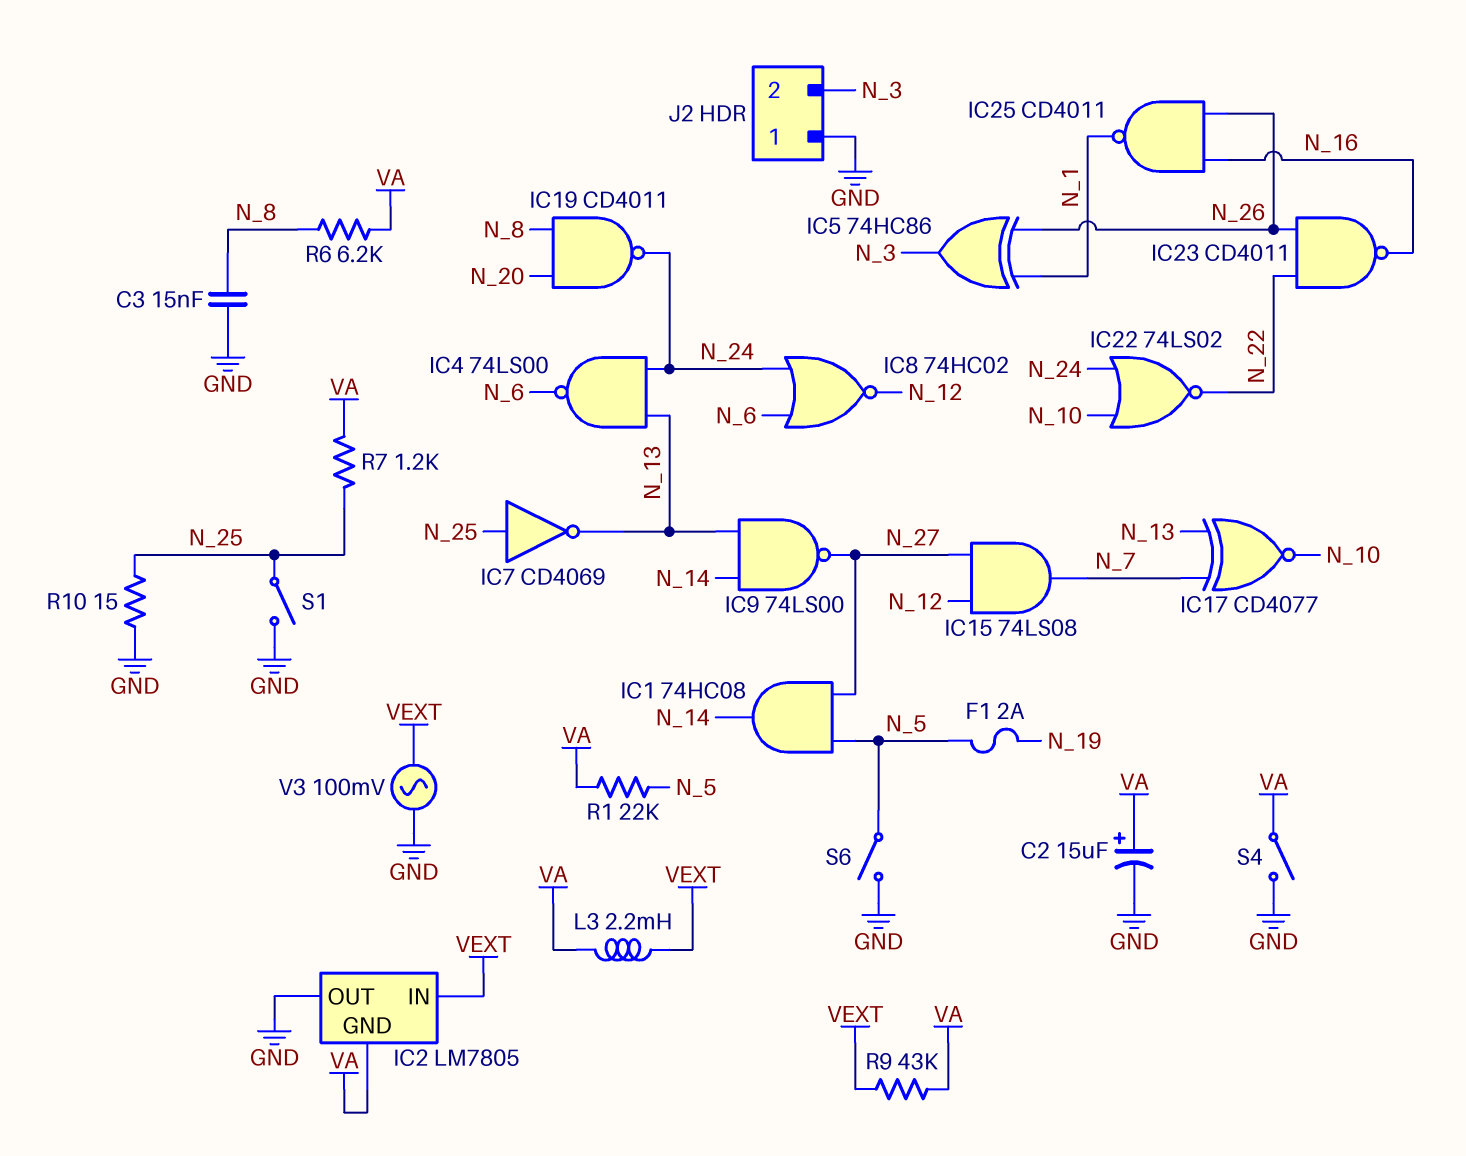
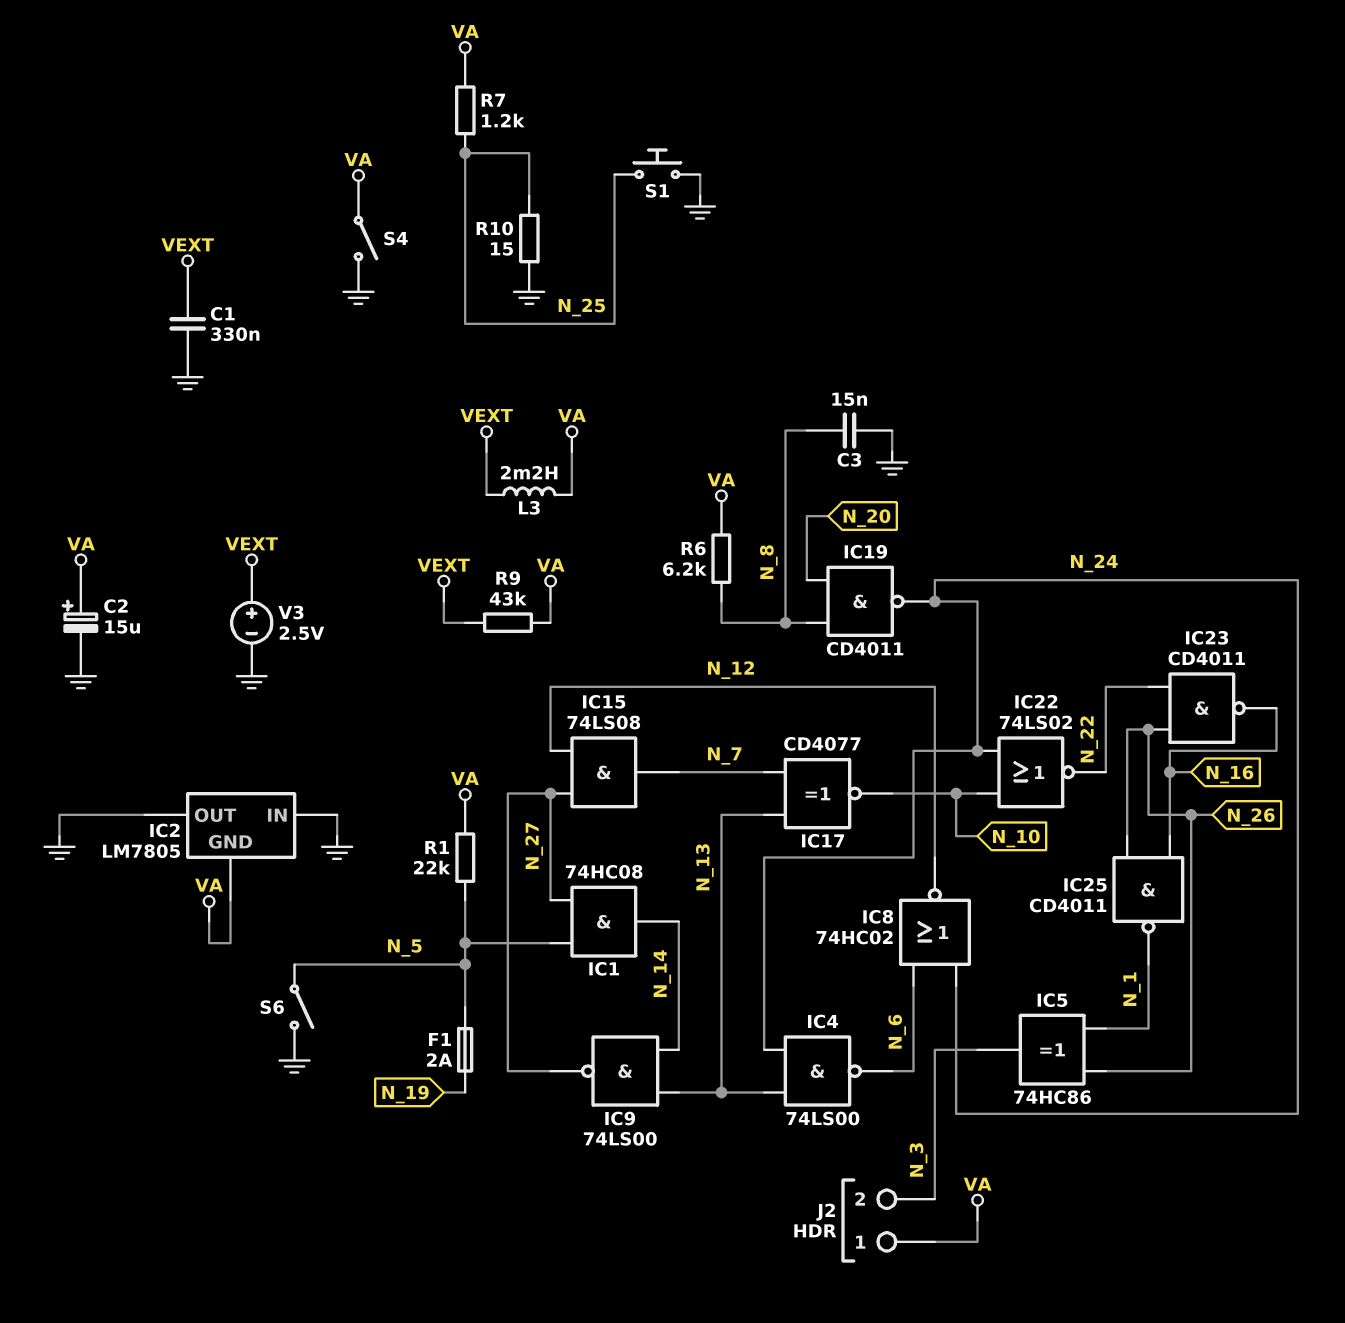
C1: none -> 330nF (GND, VEXT)
IC2 pin IN: VEXT -> GND
IC7: NOT CD4069 (in N_25, out N_13) -> none
J2 pin 1: GND -> VA
S1: switch (GND, N_25) -> button (GND, N_25)
V3: AC 100mV (GND, VEXT) -> 2.5V (plus VEXT, minus GND)

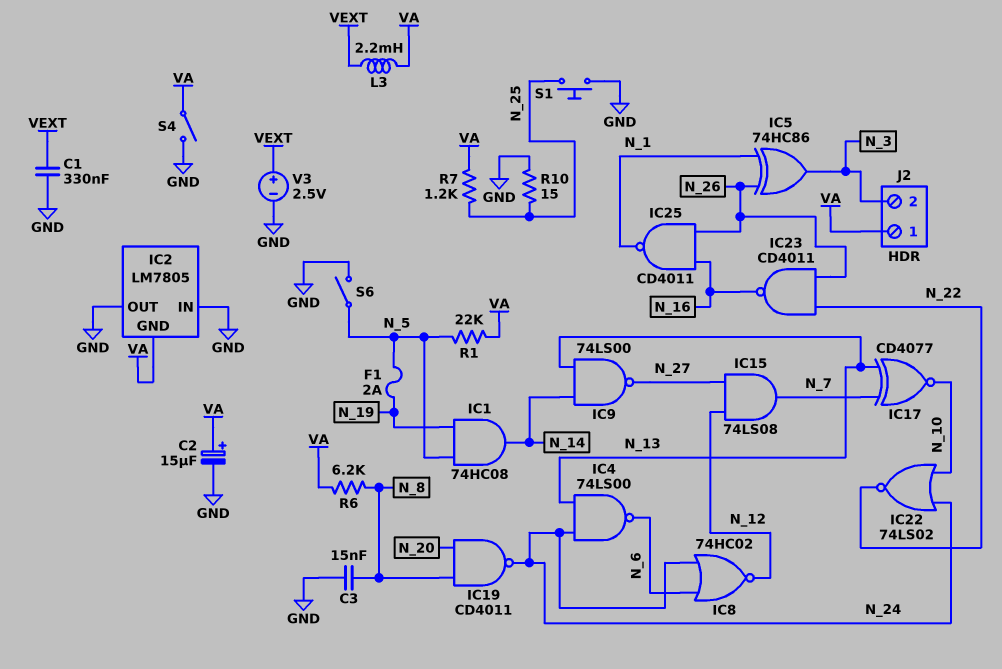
IC1: AND 74HC08 (in N_5, in N_27, out N_14) -> AND 74HC08 (in N_5, in N_19, out N_14)
R9: 43k (VA, VEXT) -> none

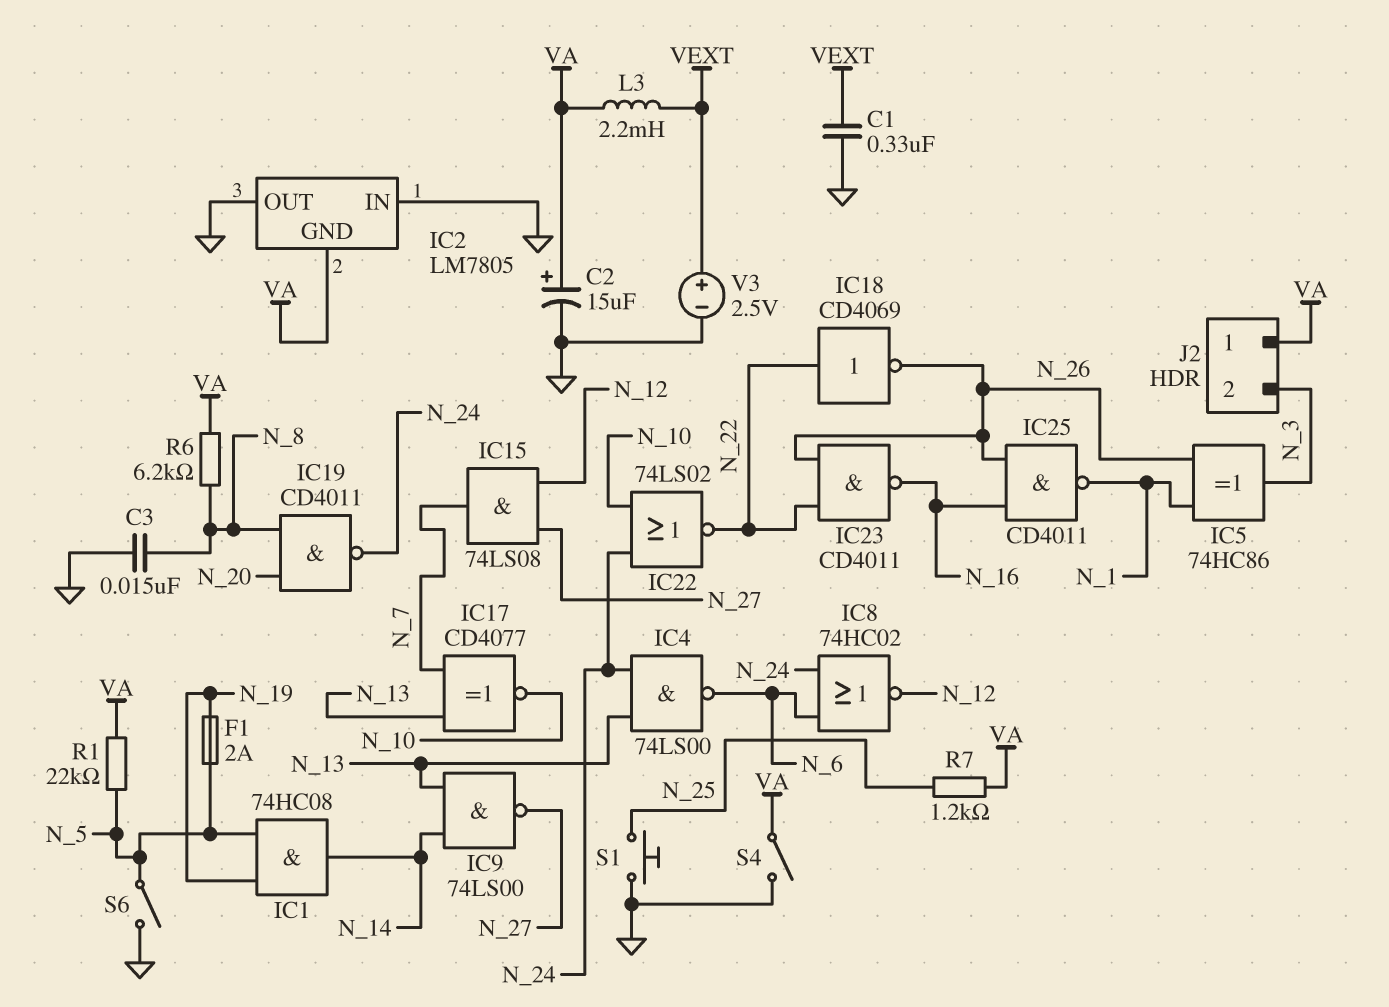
IC18: none -> NOT CD4069 (in N_22, out N_26)
R10: 15 (GND, N_25) -> none

